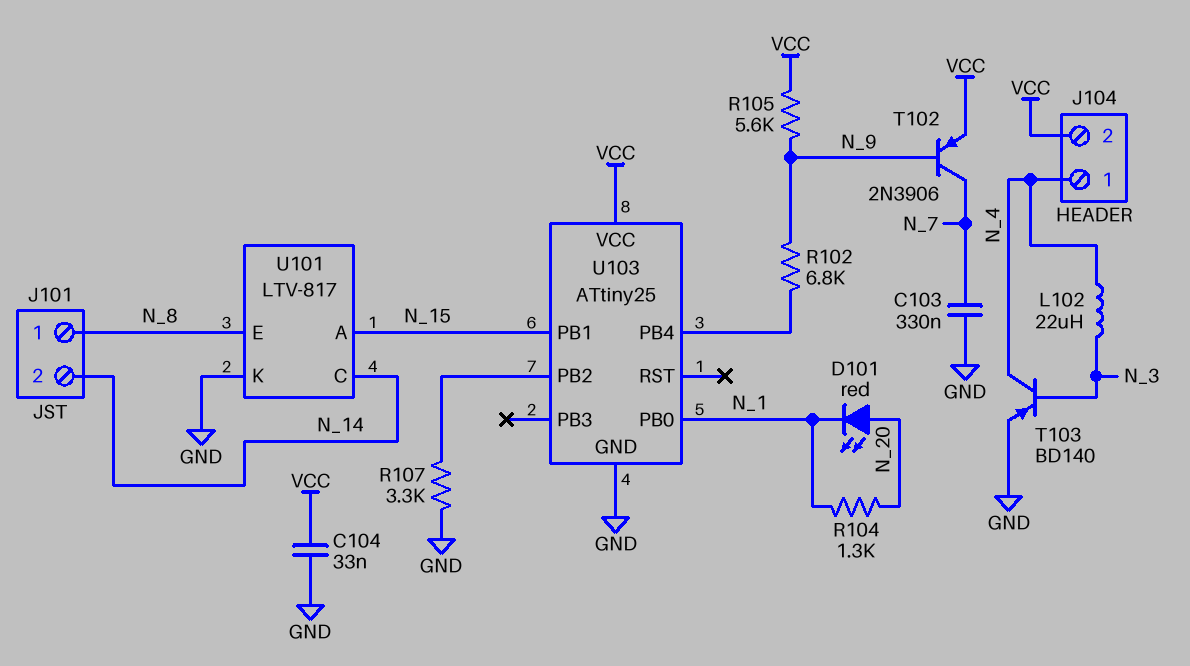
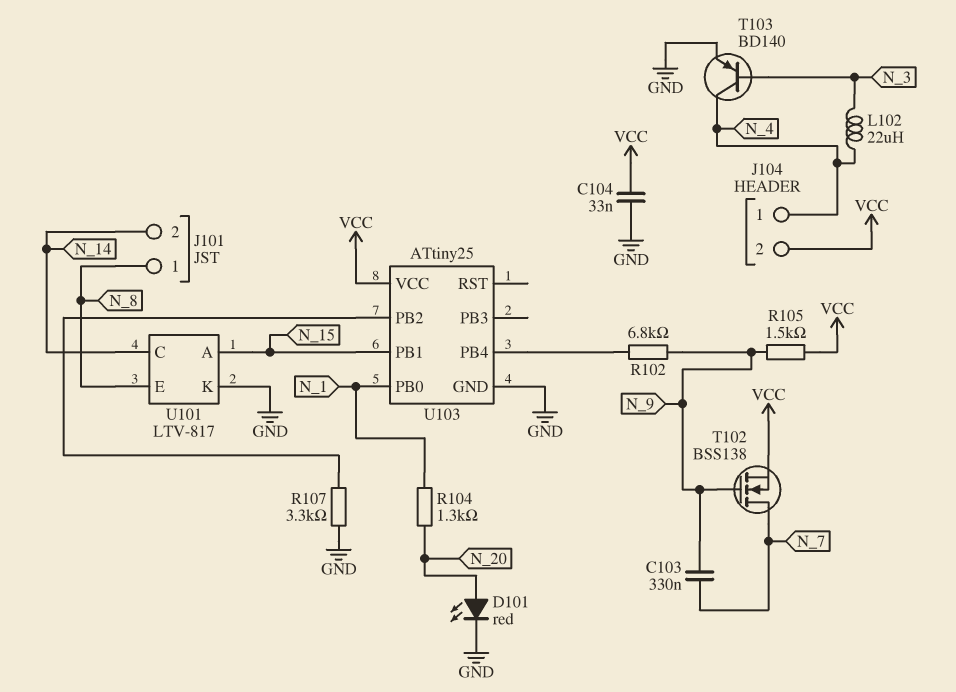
C103: 330nF (GND, N_7) -> 330nF (N_7, N_9)
D101: LED red (A N_20, K N_1) -> LED red (A N_20, K GND)
R105: 5.6k (N_9, VCC) -> 1.5k (N_9, VCC)
T102: PNP 2N3906 (B N_9, C N_7, E VCC) -> NMOS BSS138 (G N_9, D N_7, S VCC)

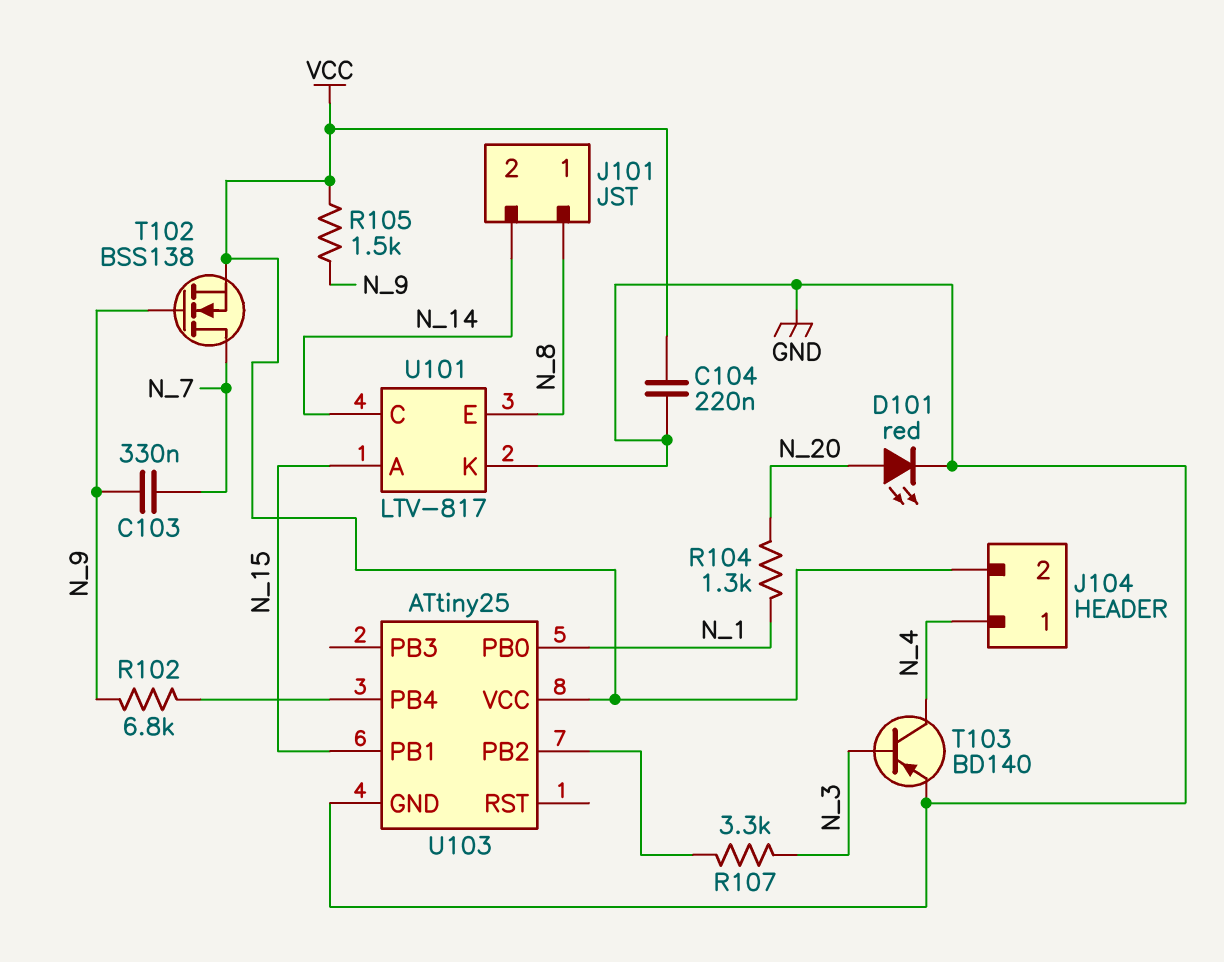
C104: 33nF (GND, VCC) -> 220nF (GND, VCC)
L102: 22uH (N_3, N_4) -> none
R107: 3.3k (GND, U103/PB2) -> 3.3k (N_3, U103/PB2)

